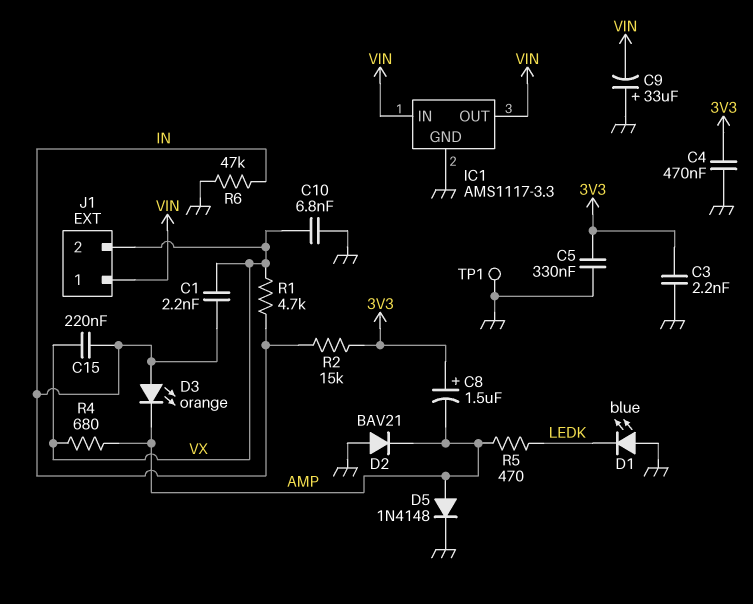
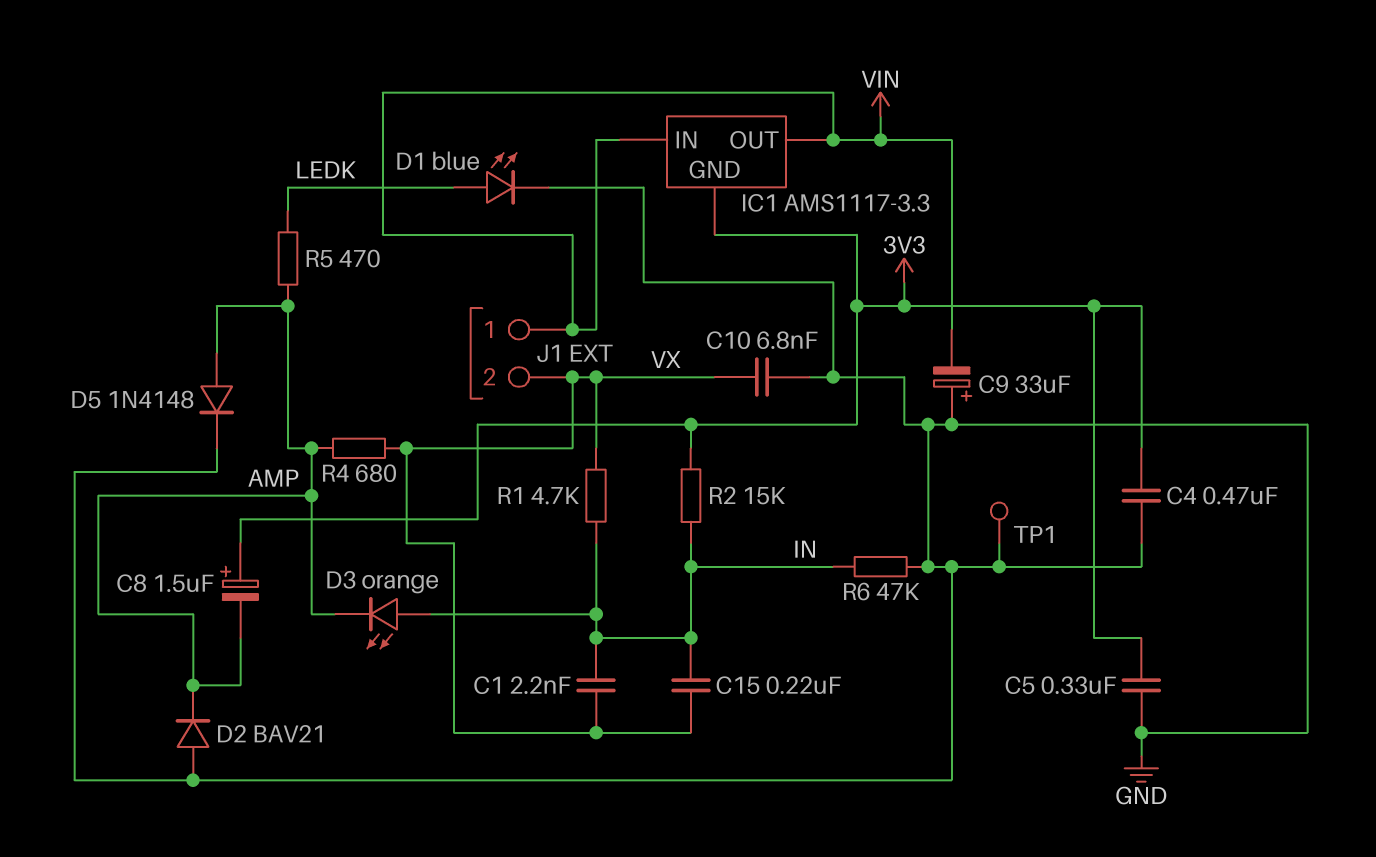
C3: 2.2nF (3V3, GND) -> none
D1: LED blue (A GND, K LEDK) -> LED blue (A LEDK, K GND)
IC1 pin GND: GND -> 3V3

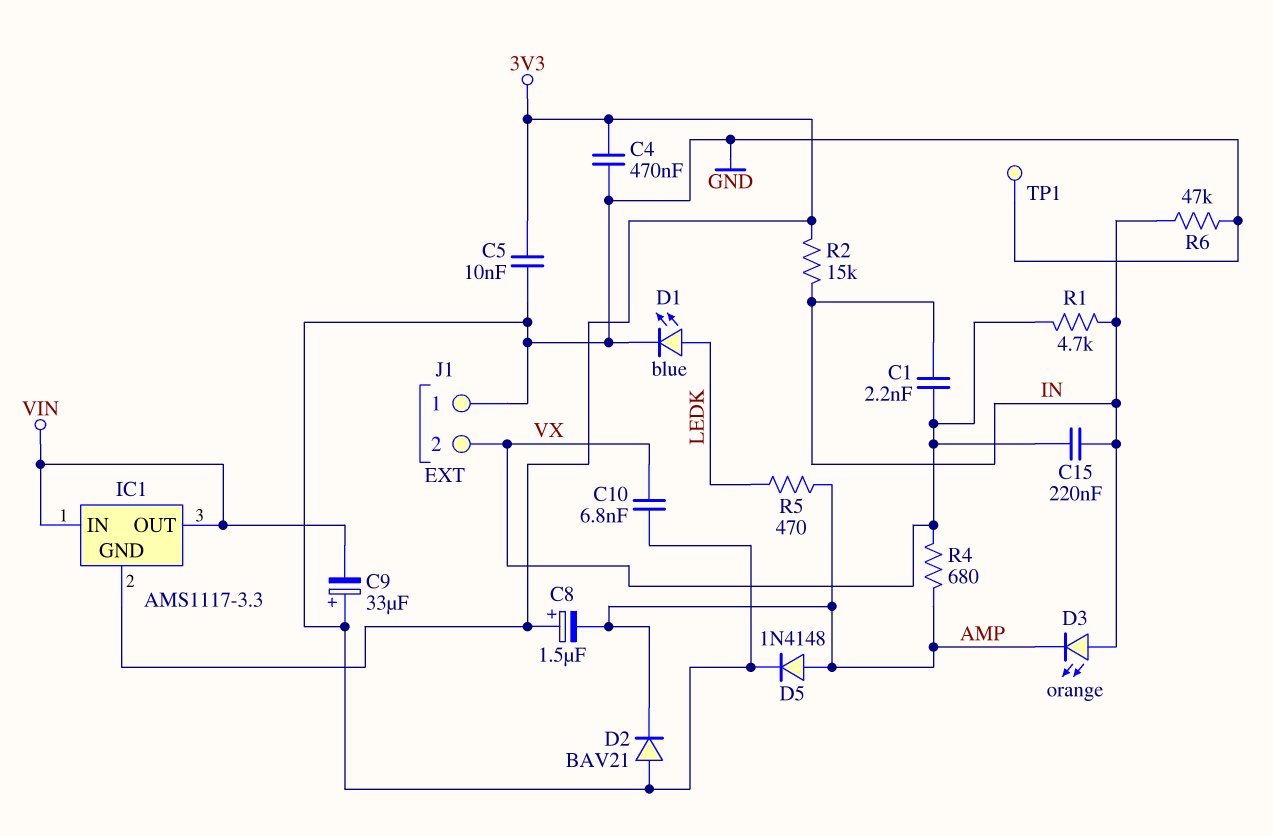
C5: 330nF (3V3, GND) -> 10nF (3V3, GND)
J1 pin 1: VIN -> GND

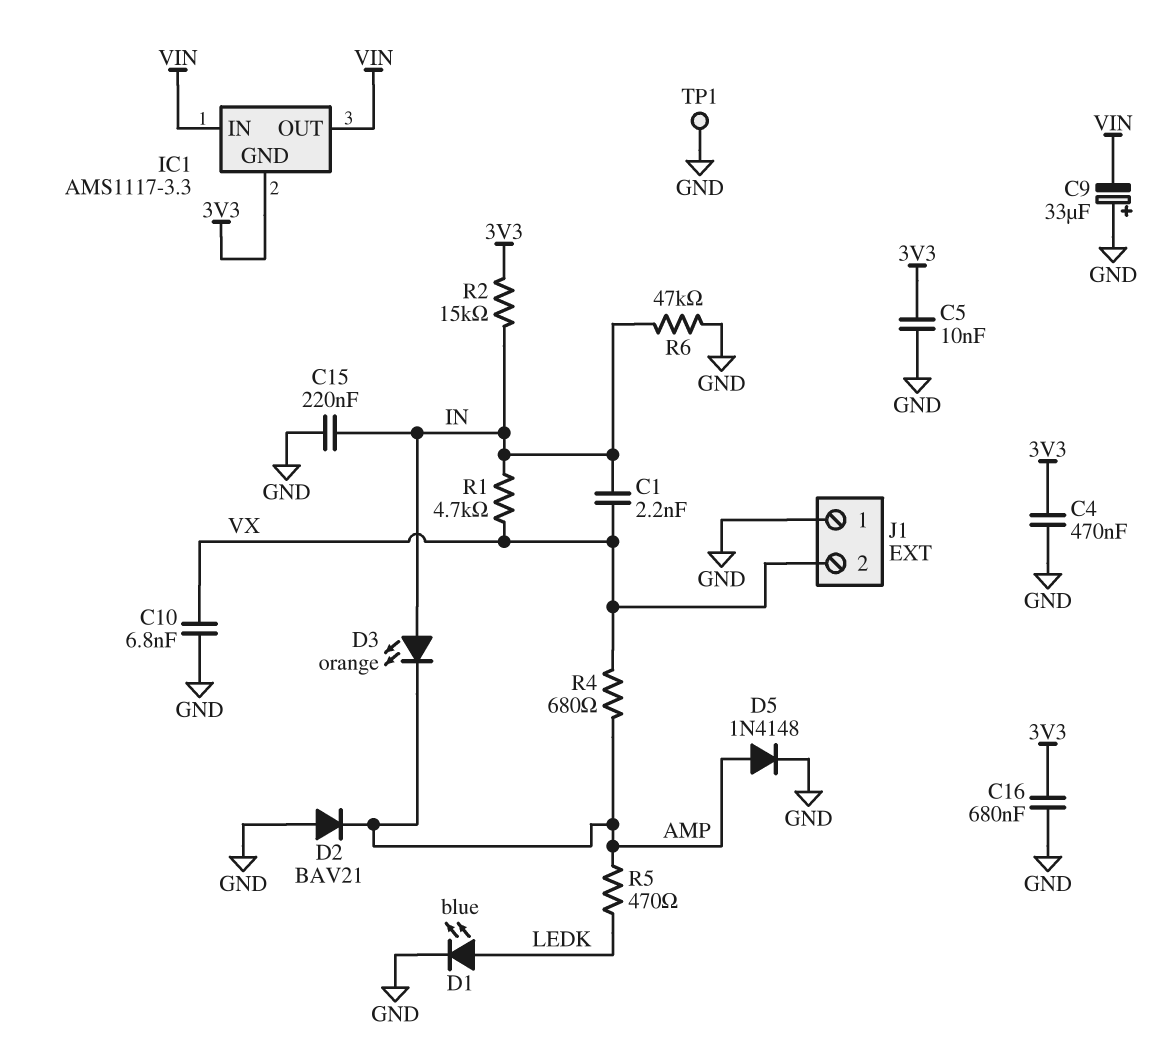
C8: 1.5uF (plus 3V3, minus AMP) -> none
C15: 220nF (IN, VX) -> 220nF (GND, IN)
C16: none -> 680nF (3V3, GND)

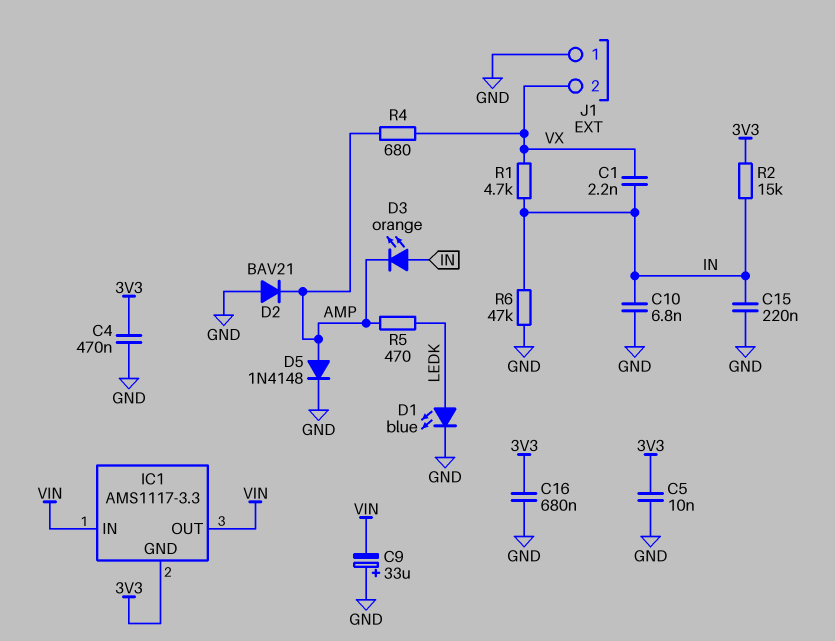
C10: 6.8nF (GND, VX) -> 6.8nF (GND, IN)
TP1: test point (GND) -> none

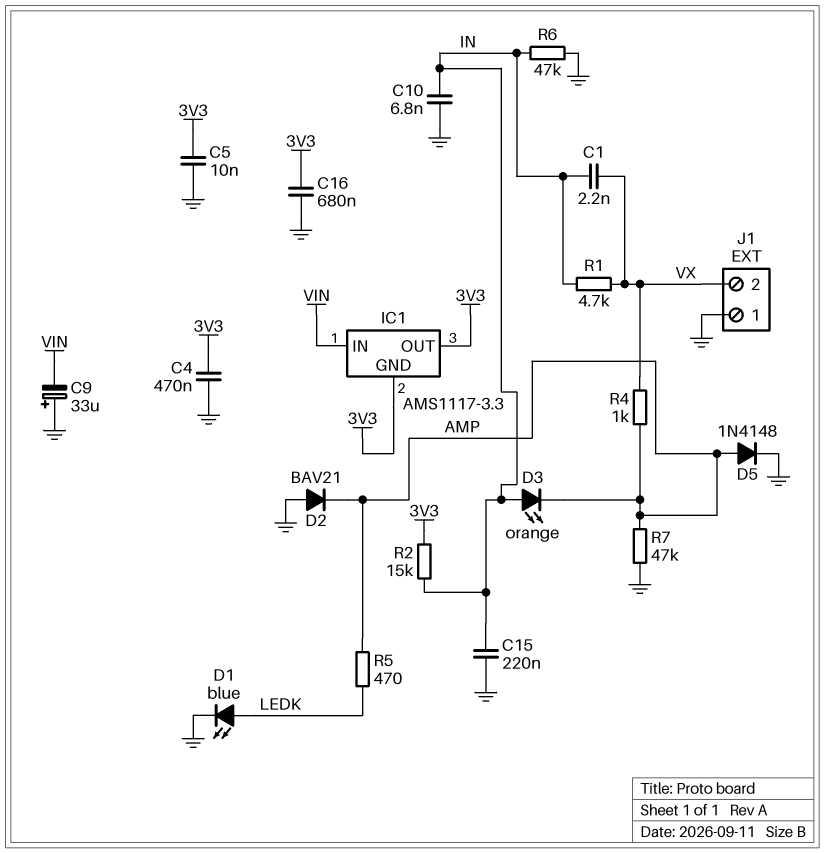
IC1 pin OUT: VIN -> 3V3
R4: 680 (AMP, VX) -> 1k (AMP, VX)
R7: none -> 47k (AMP, GND)

